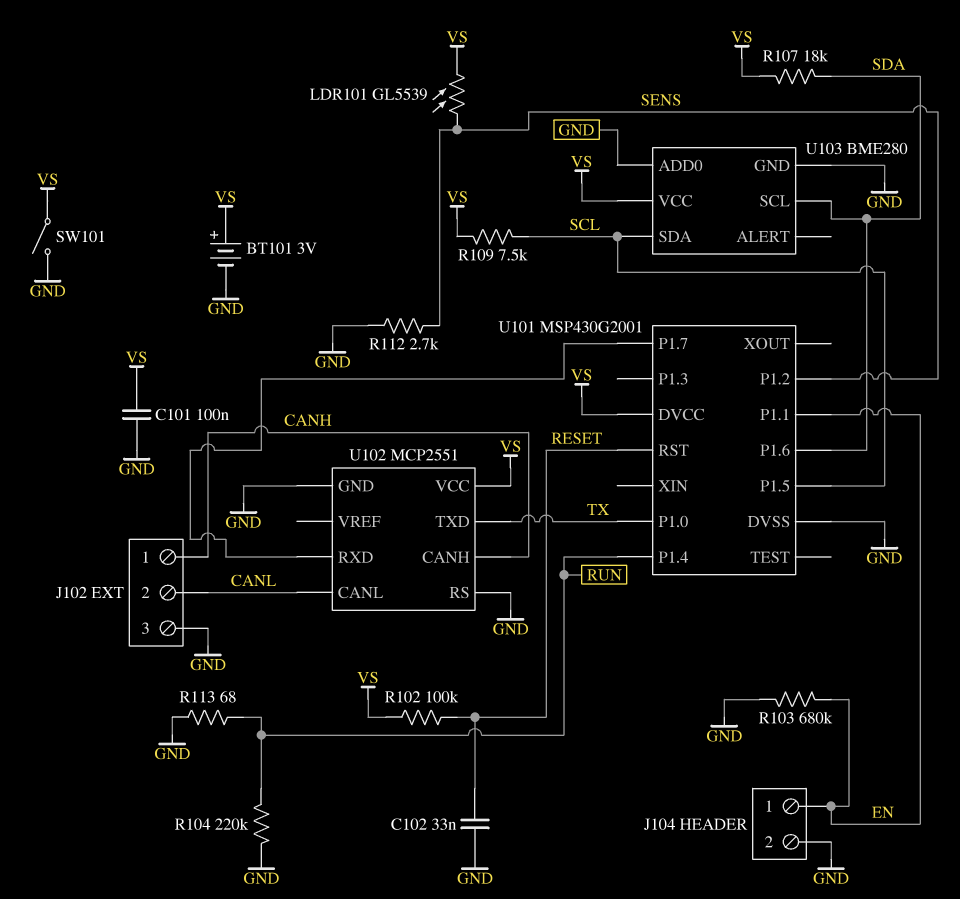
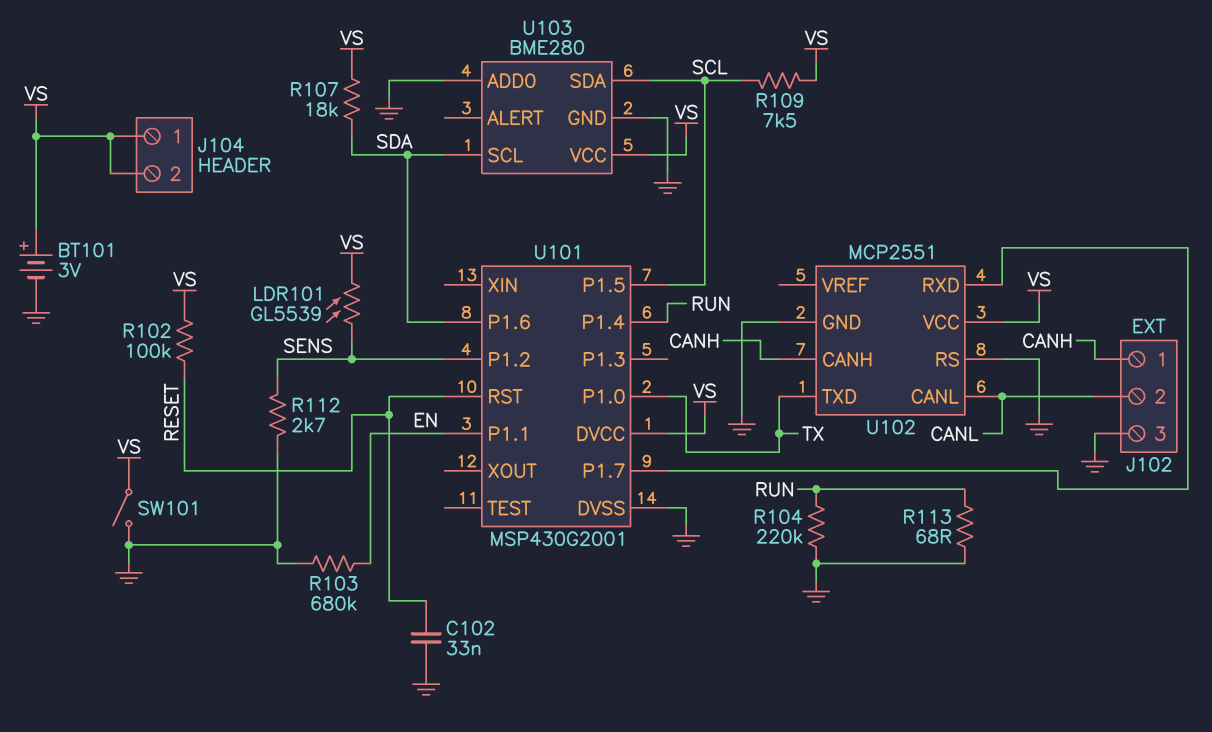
C101: 100nF (GND, VS) -> none
J104 pin 1: EN -> VS
J104 pin 2: GND -> VS

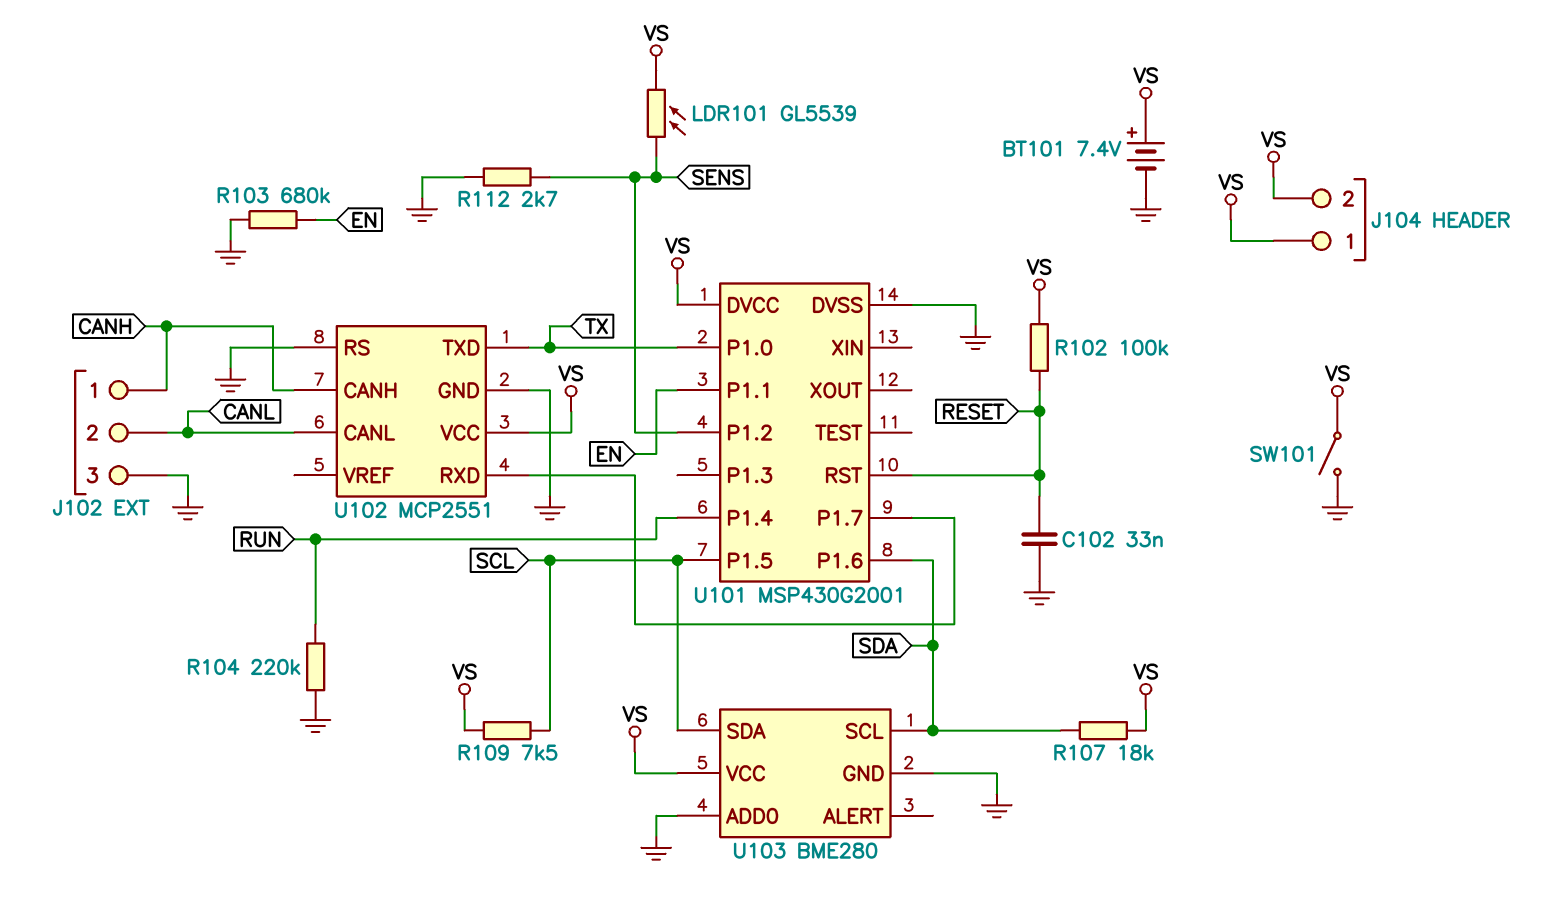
BT101: 3V (plus VS, minus GND) -> 7.4V (plus VS, minus GND)
R113: 68 (GND, RUN) -> none

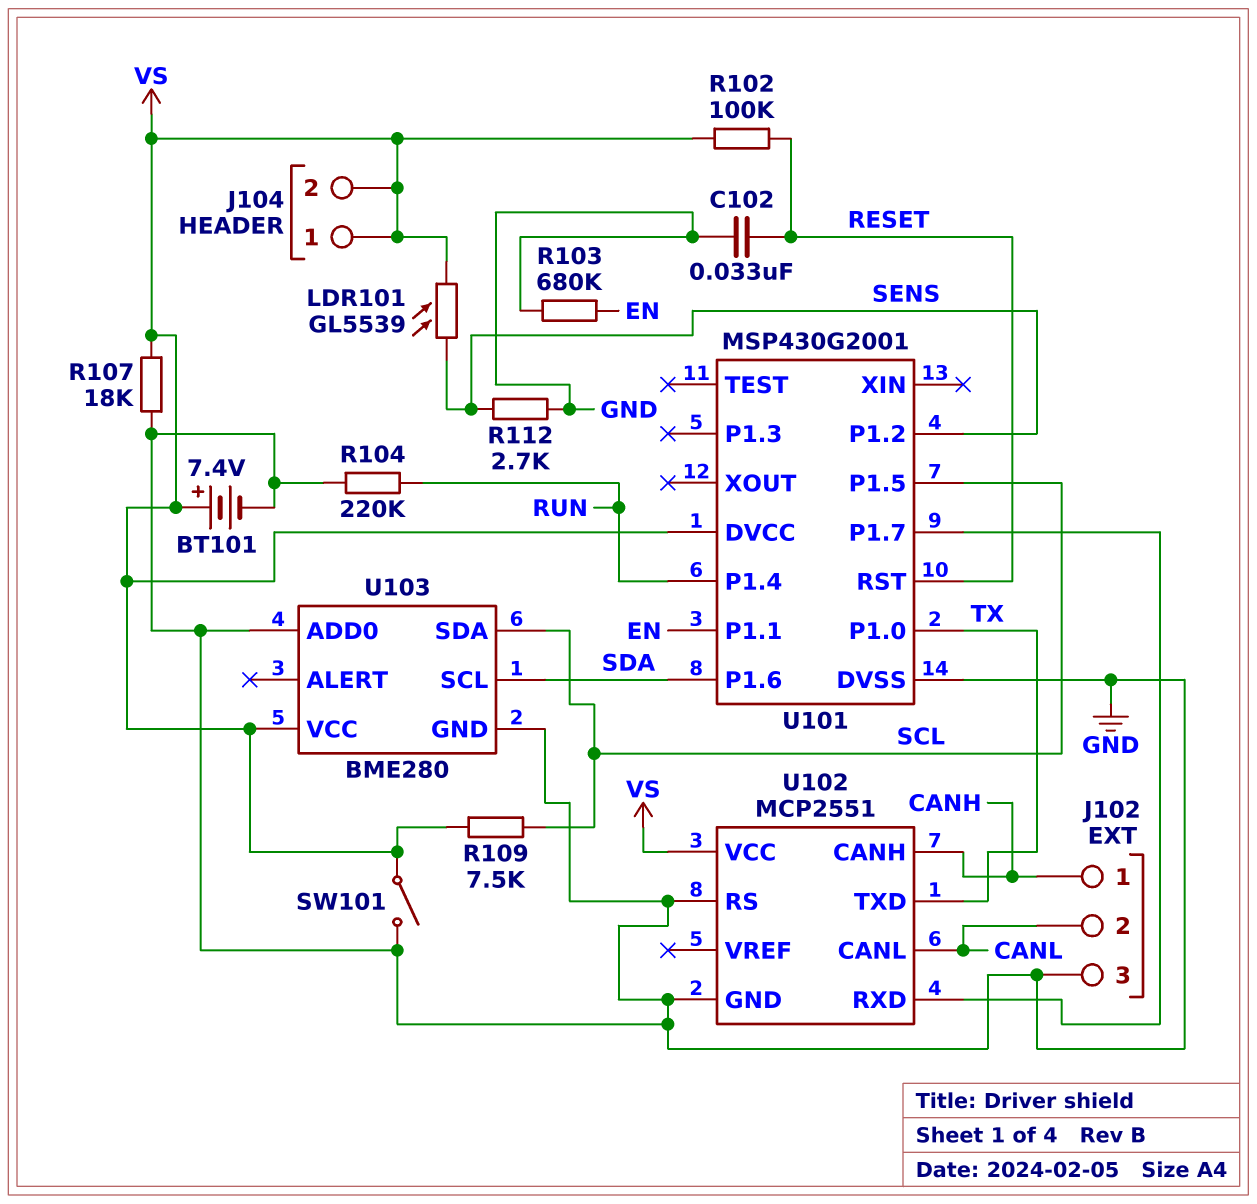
R107: 18k (SDA, VS) -> 18k (GND, VS)

